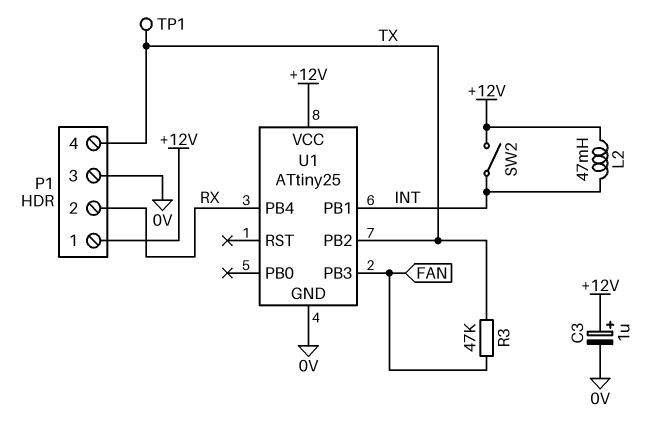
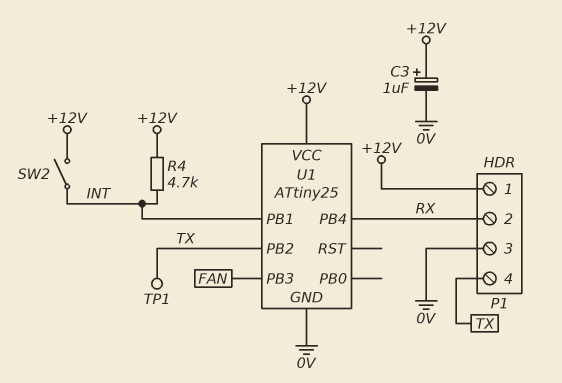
L2: 47mH (+12V, INT) -> none
R3: 47k (FAN, TX) -> none
R4: none -> 4.7k (+12V, INT)

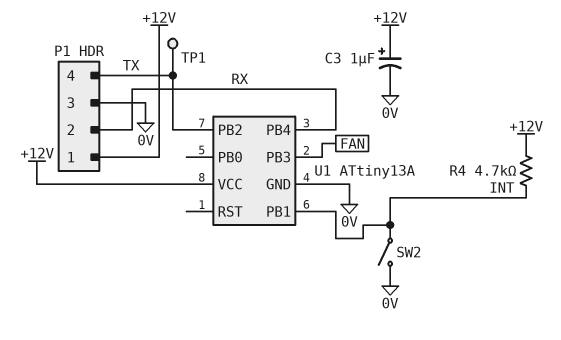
SW2: switch (+12V, INT) -> switch (0V, INT)
U1: ATtiny25 -> ATtiny13A

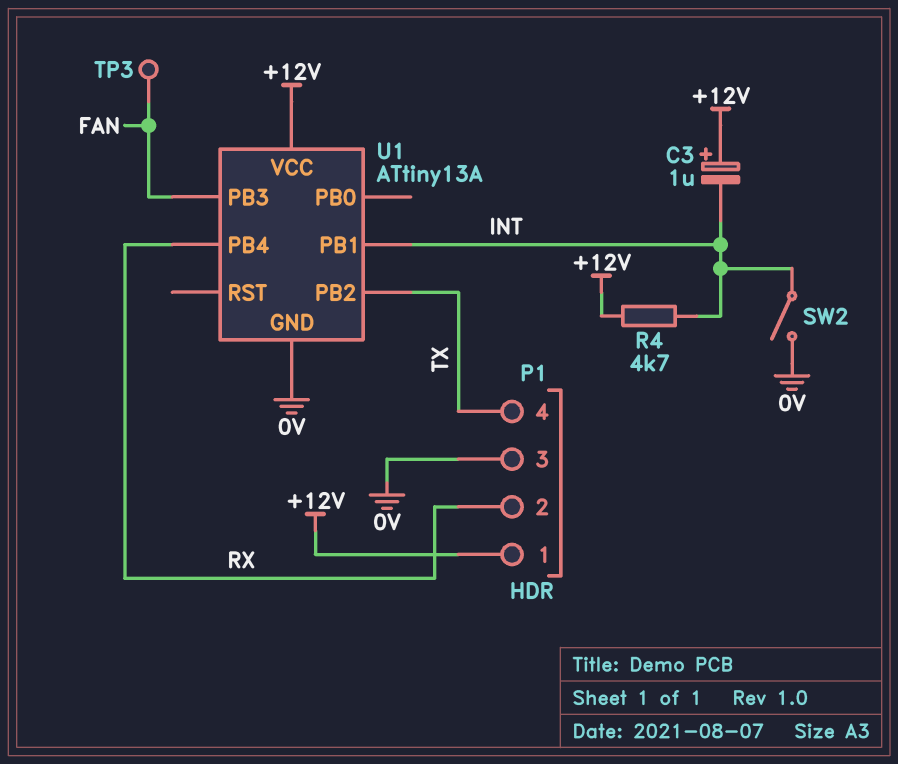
C3: 1uF (plus +12V, minus 0V) -> 1uF (plus +12V, minus INT)
TP1: test point (TX) -> none
TP3: none -> test point (FAN)

